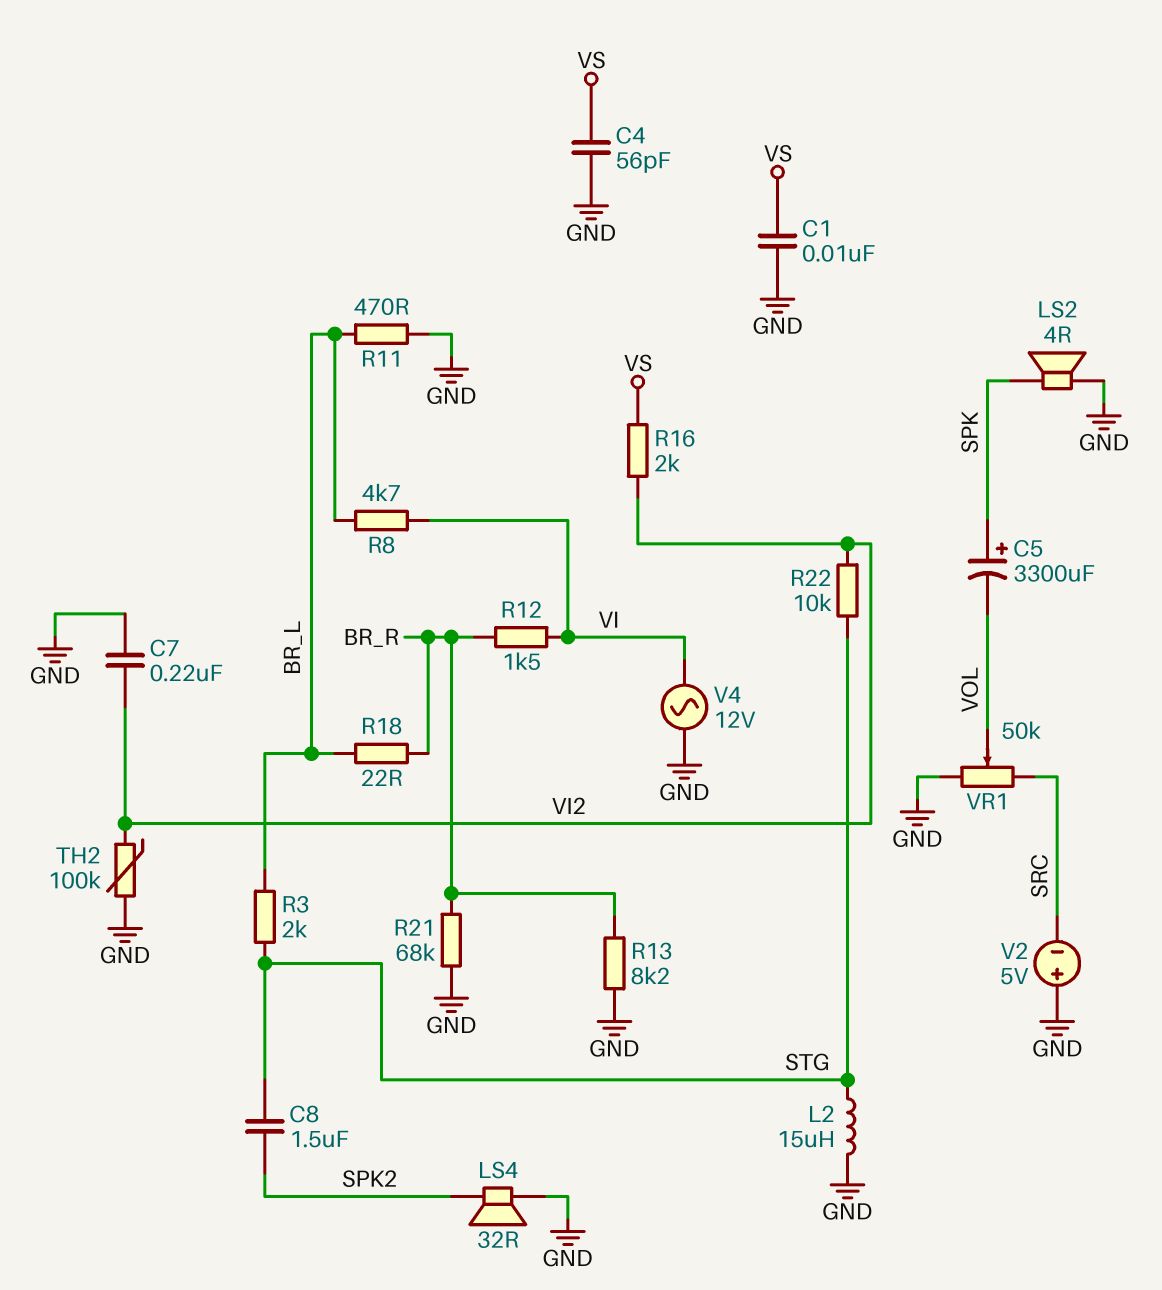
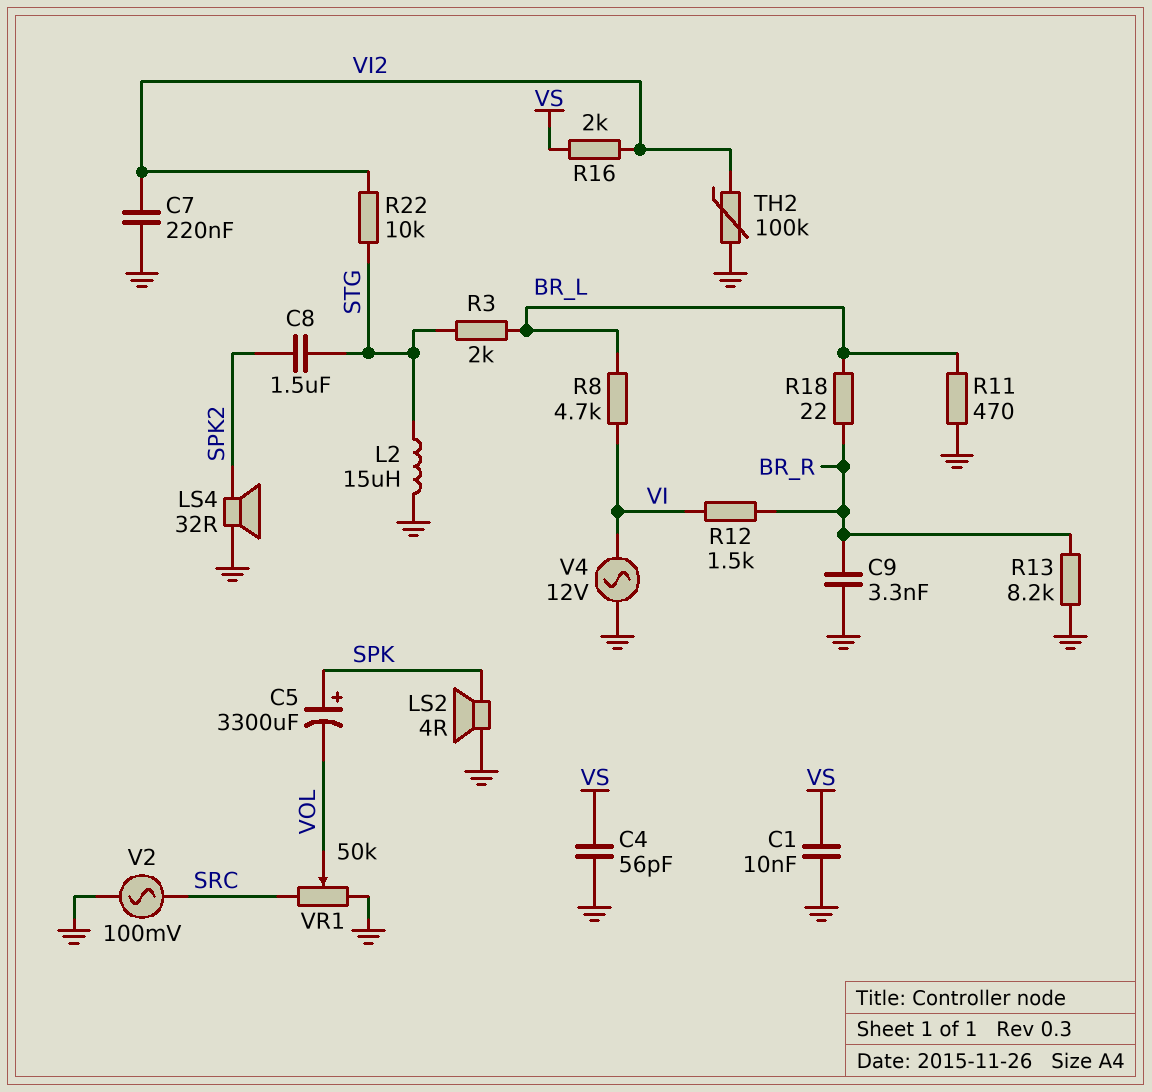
C9: none -> 3.3nF (BR_R, GND)
R21: 68k (BR_R, GND) -> none
V2: 5V (plus GND, minus SRC) -> AC 100mV (GND, SRC)

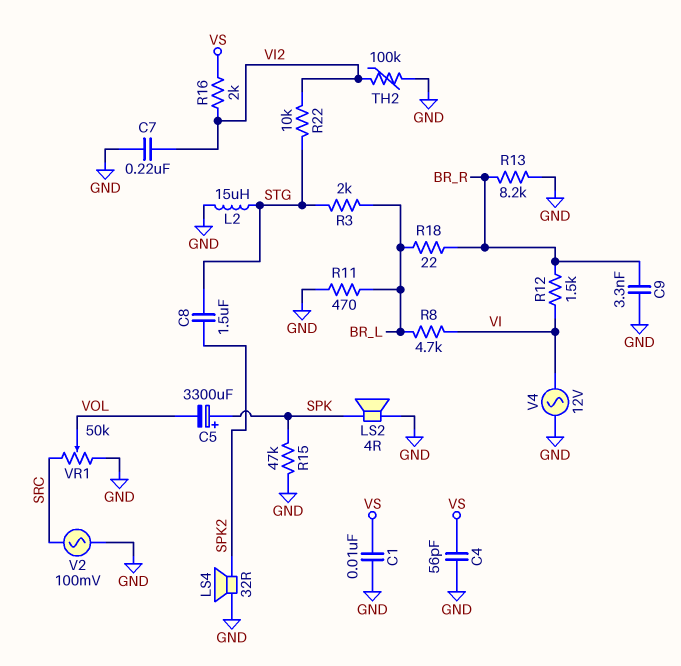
R15: none -> 47k (GND, SPK)

